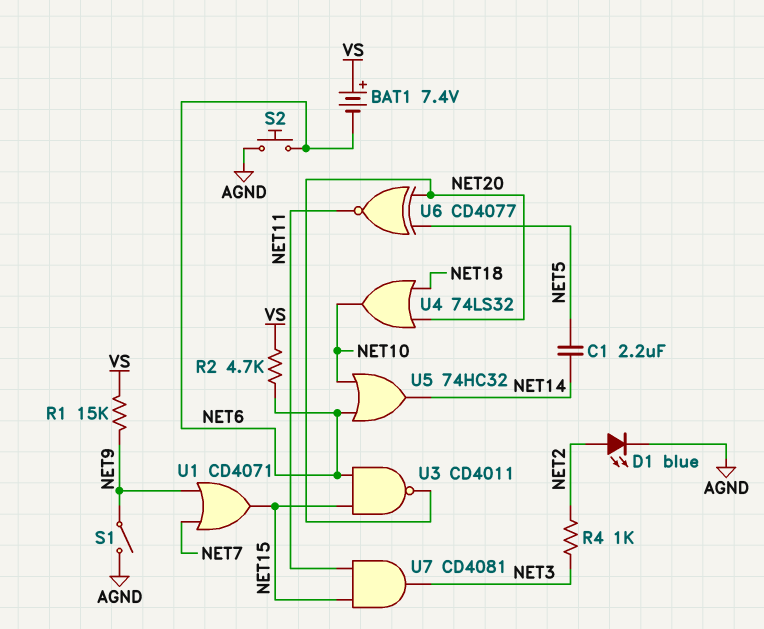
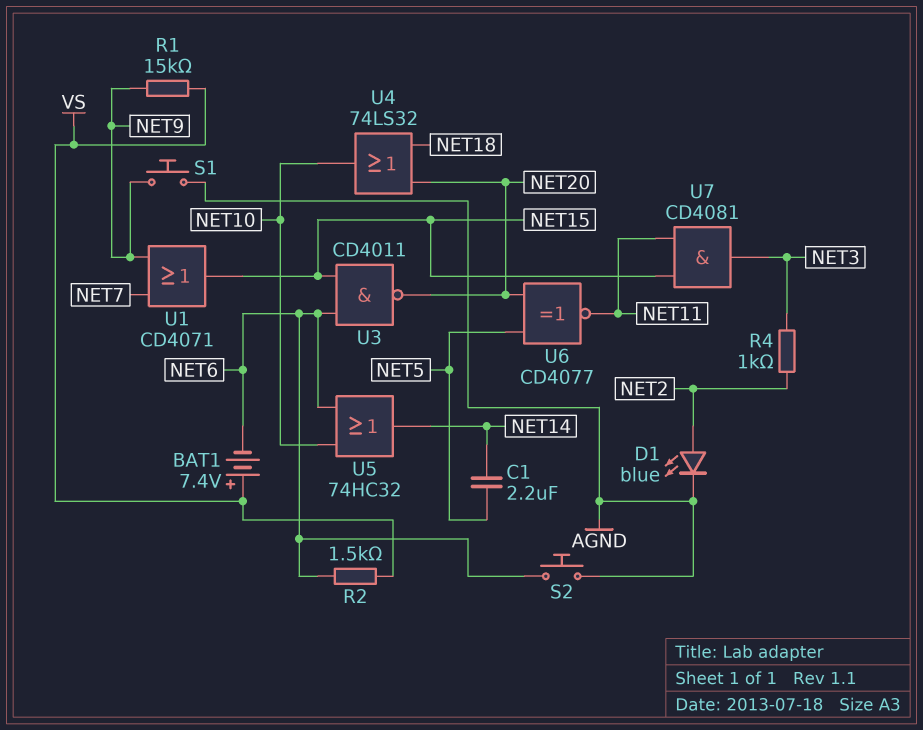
R2: 4.7k (NET6, VS) -> 1.5k (NET6, VS)
S1: switch (AGND, NET9) -> button (AGND, NET9)

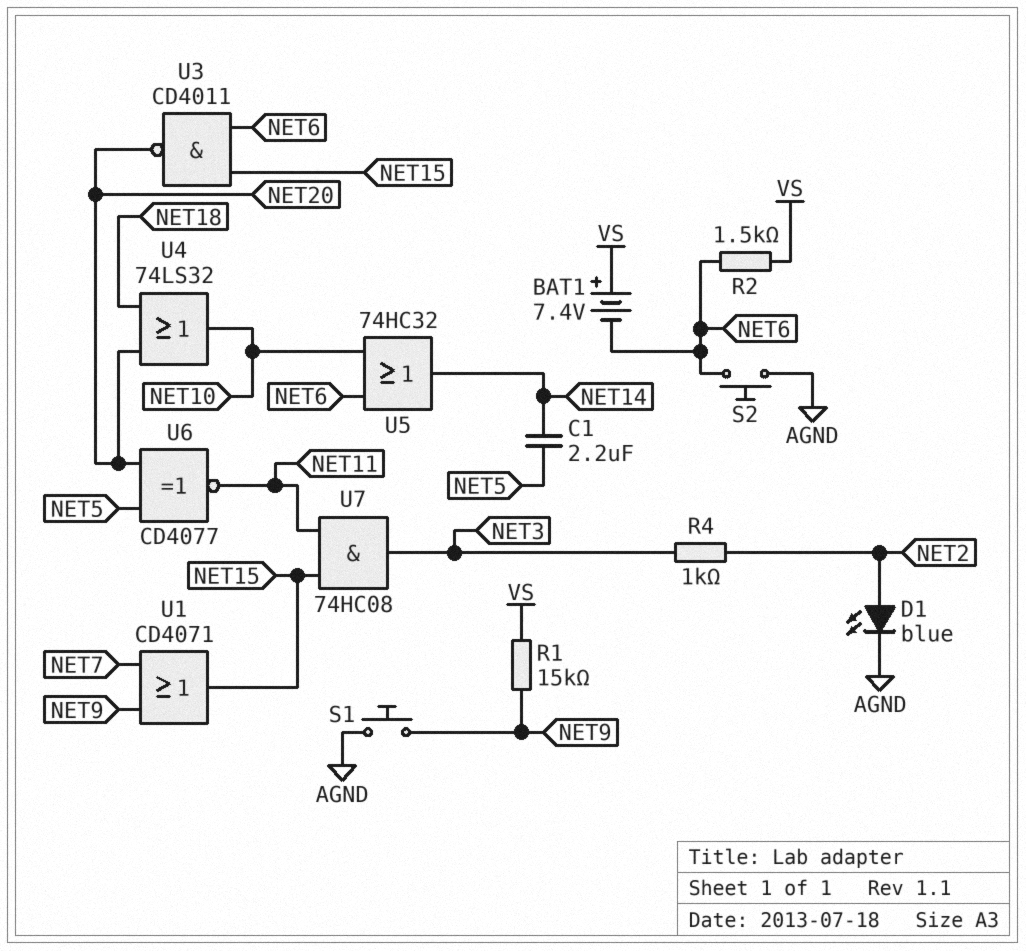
U7: AND CD4081 (in NET11, in NET15, out NET3) -> AND 74HC08 (in NET11, in NET15, out NET3)

